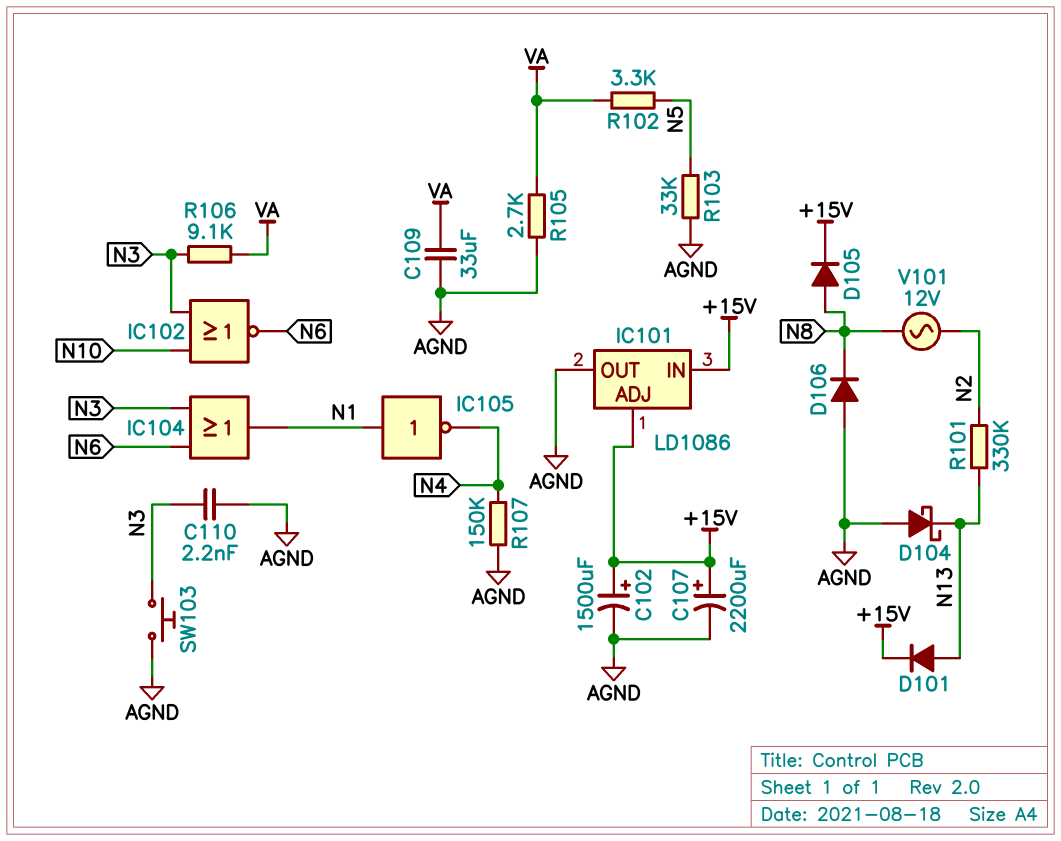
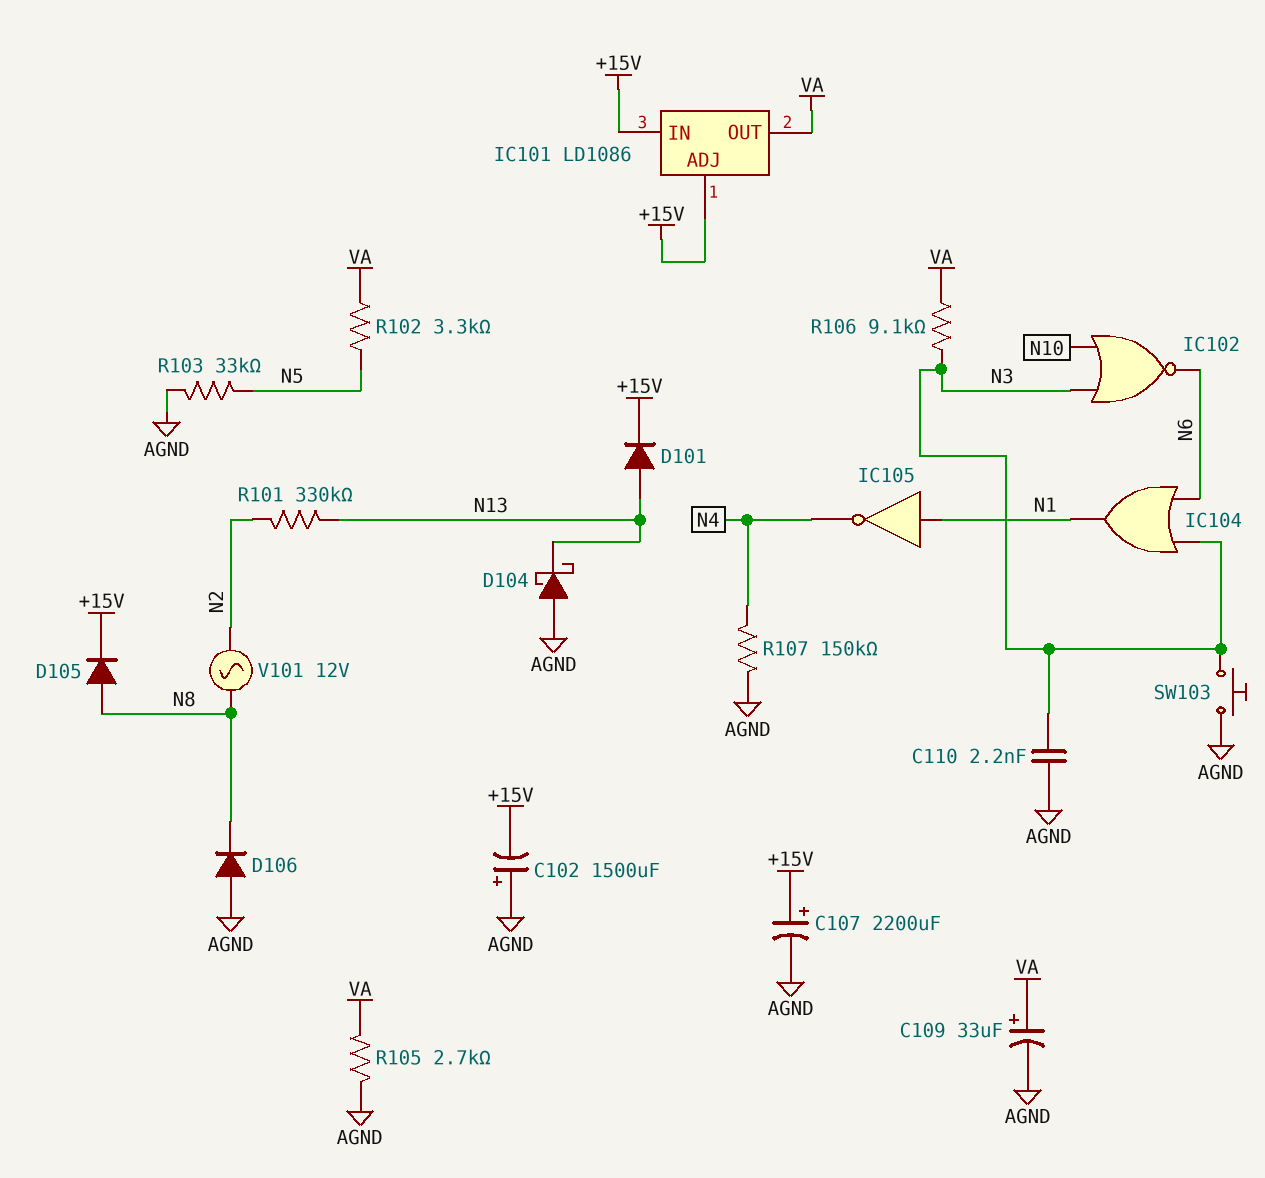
C102: 1500uF (plus +15V, minus AGND) -> 1500uF (plus AGND, minus +15V)
C109: 33uF (AGND, VA) -> 33uF (plus VA, minus AGND)
IC101 pin OUT: AGND -> VA

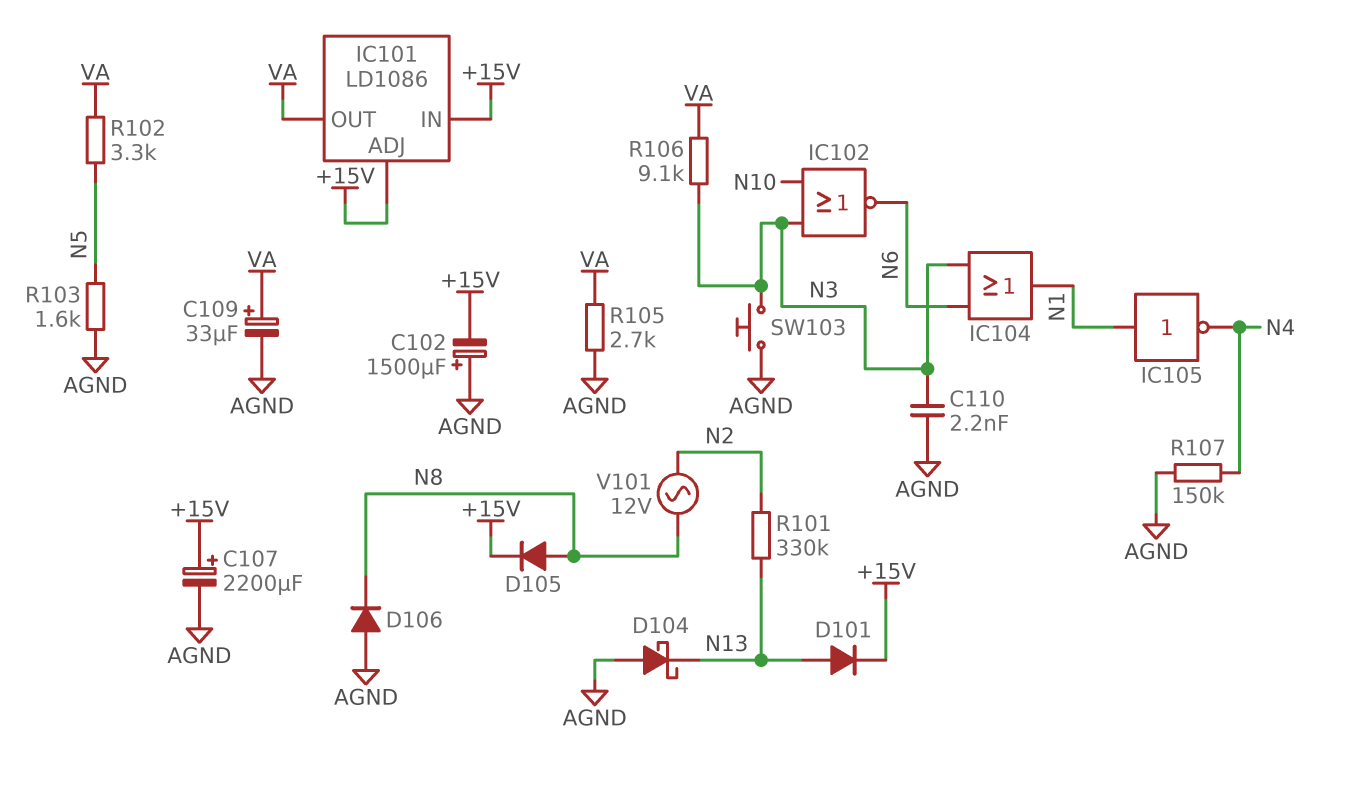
R103: 33k (AGND, N5) -> 1.6k (AGND, N5)

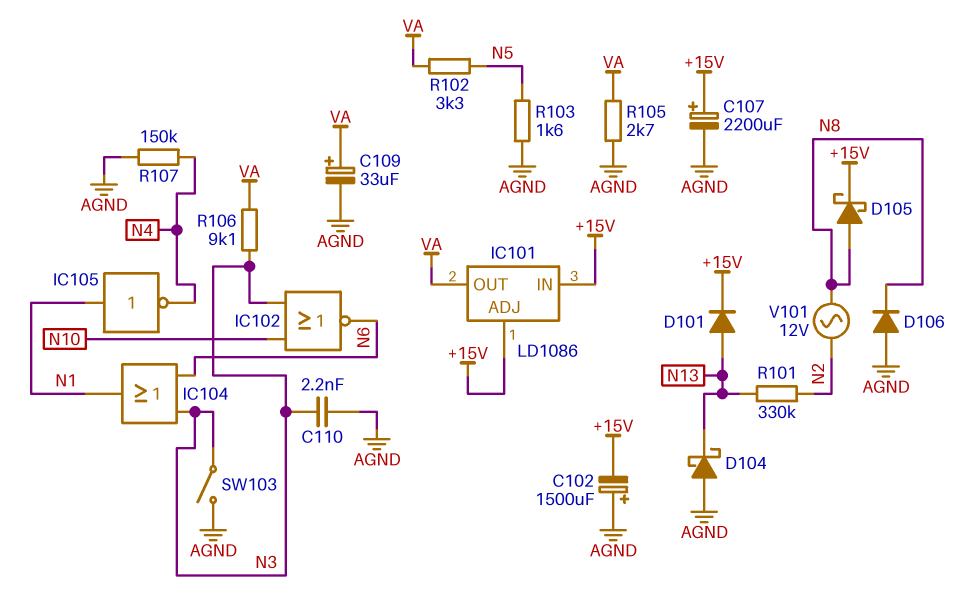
D105: diode (A N8, K +15V) -> schottky (A N8, K +15V)
SW103: button (AGND, N3) -> switch (AGND, N3)

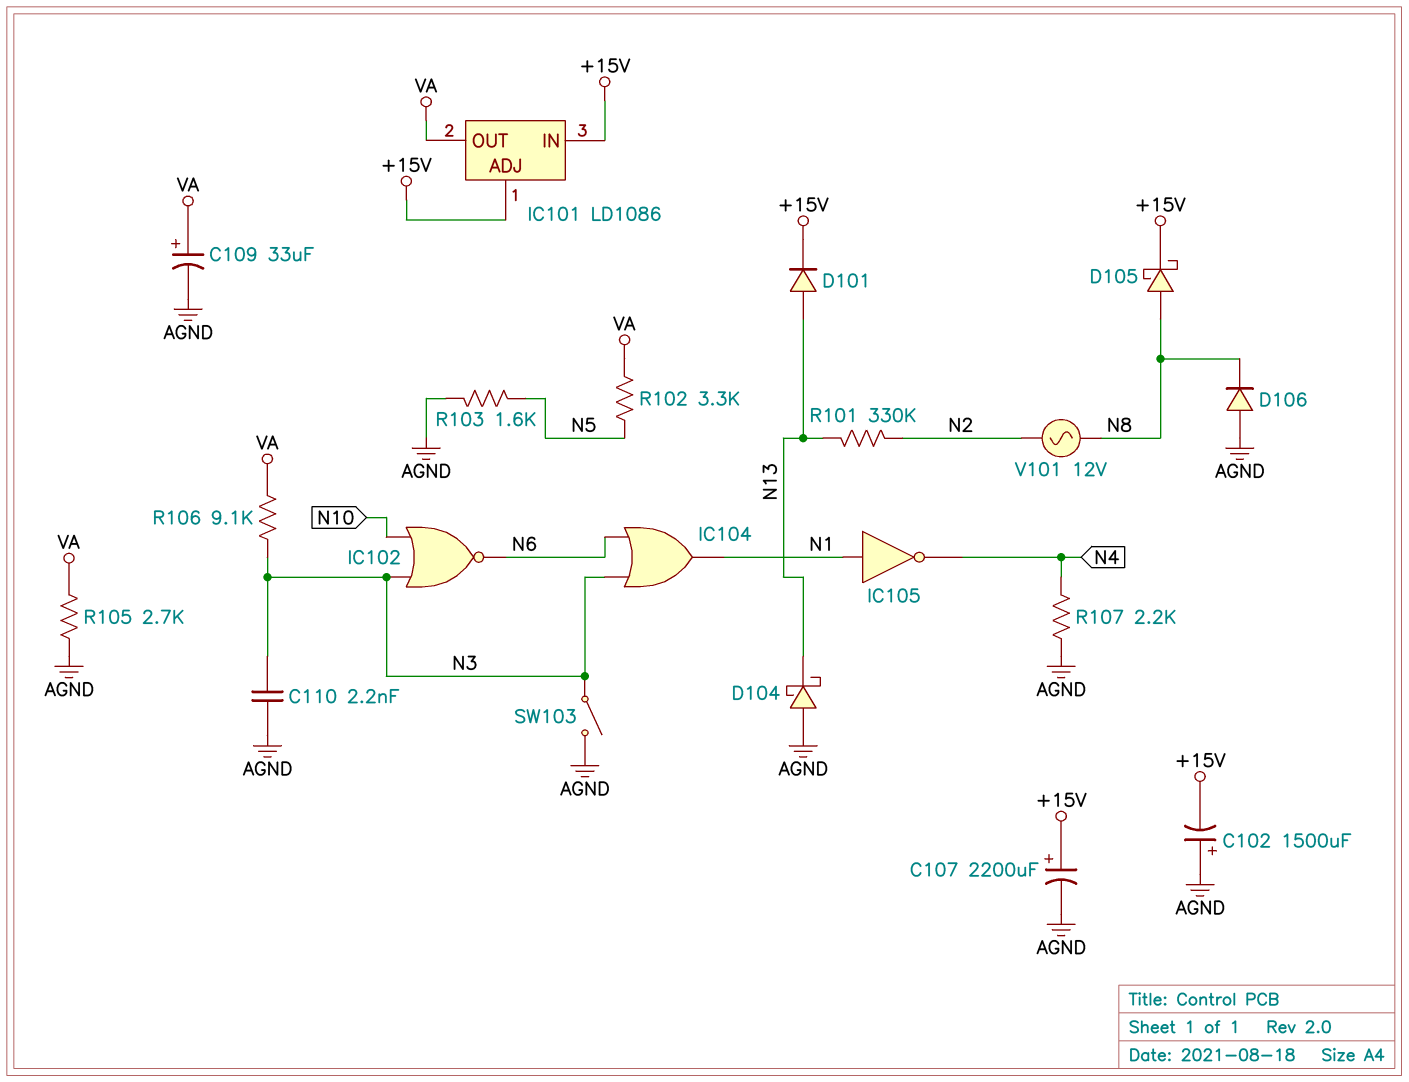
R107: 150k (AGND, N4) -> 2.2k (AGND, N4)

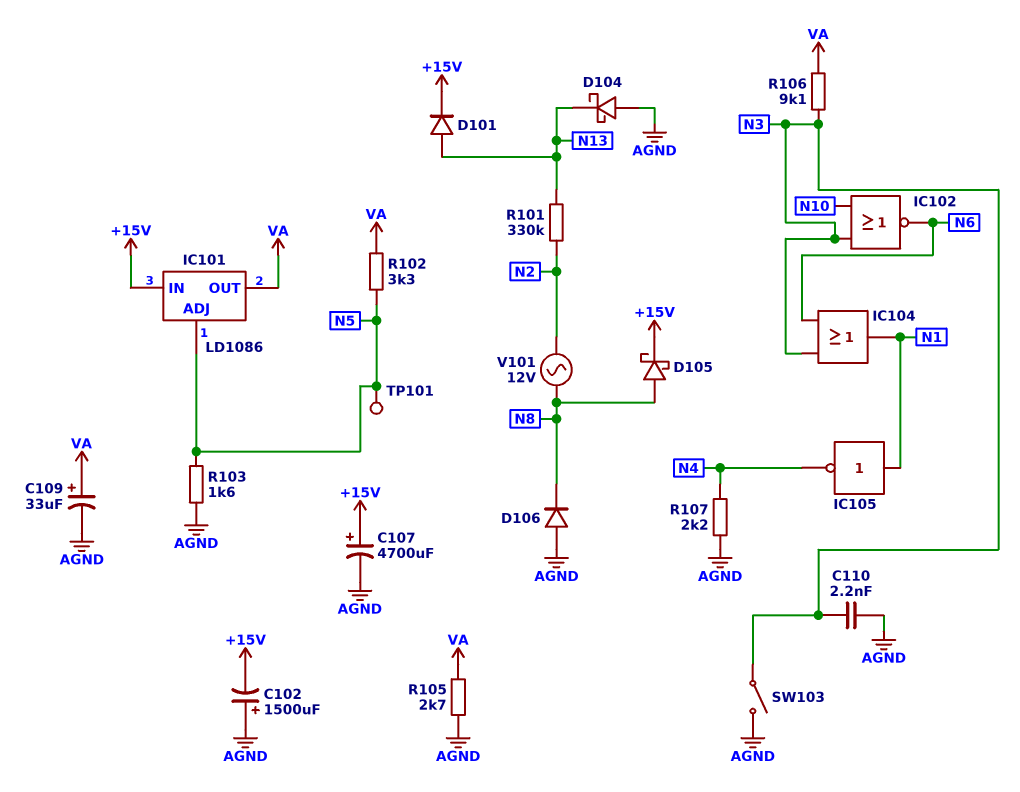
C107: 2200uF (plus +15V, minus AGND) -> 4700uF (plus +15V, minus AGND)
IC101 pin ADJ: +15V -> N5
TP101: none -> test point (N5)

